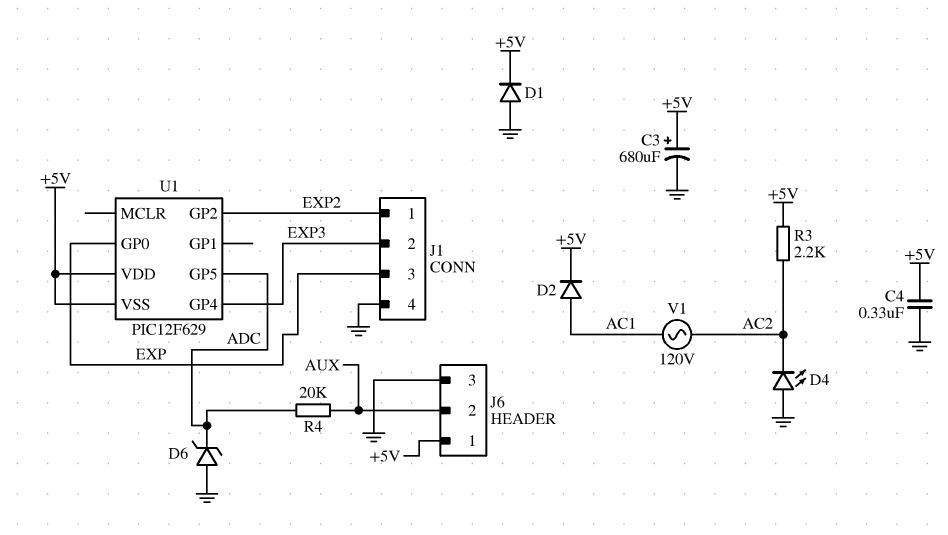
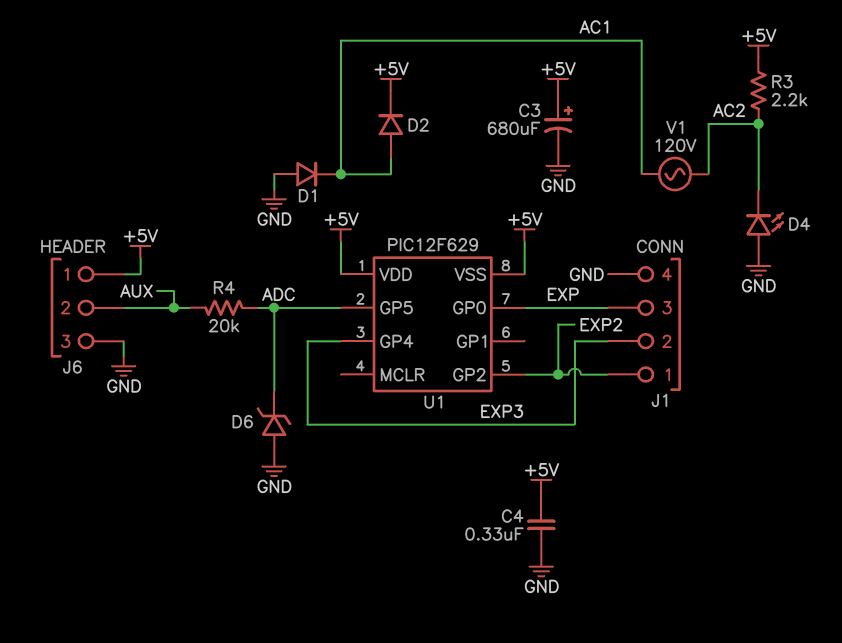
D1: diode (A GND, K +5V) -> diode (A GND, K AC1)

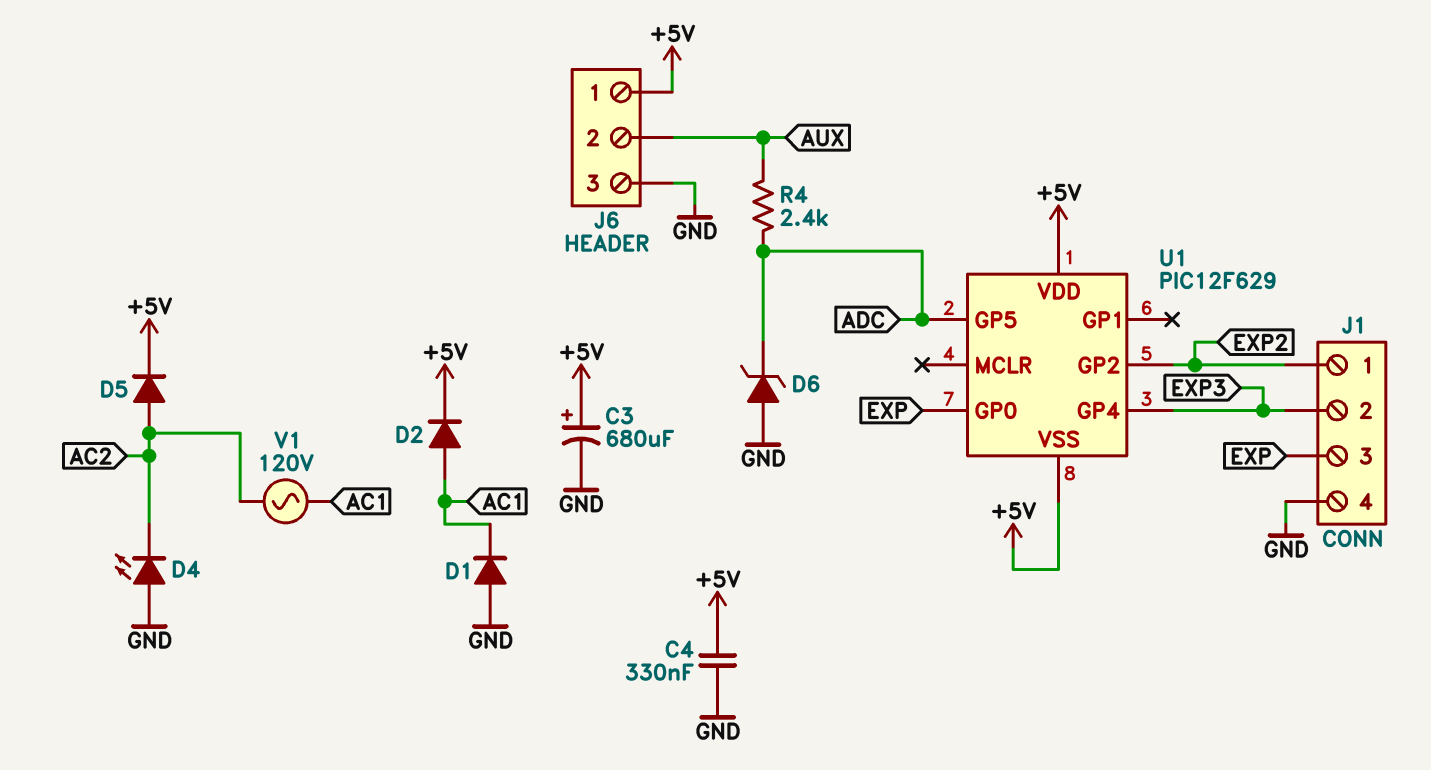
D5: none -> diode (A AC2, K +5V)
R3: 2.2k (+5V, AC2) -> none
R4: 20k (ADC, AUX) -> 2.4k (ADC, AUX)

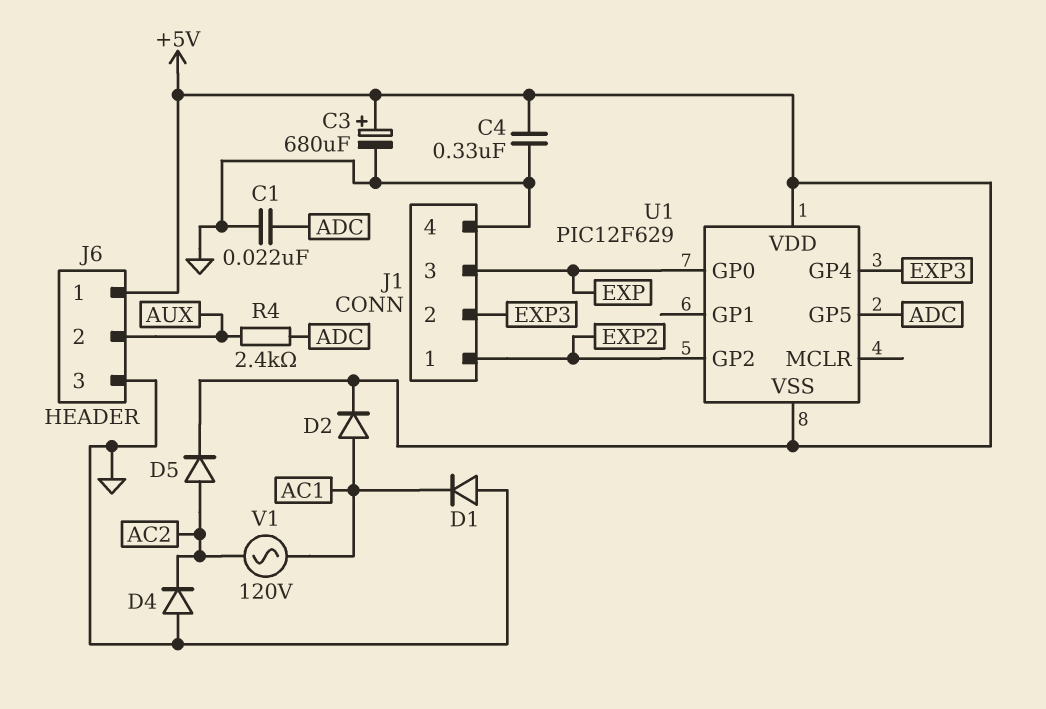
C1: none -> 22nF (ADC, GND)
D4: LED (A GND, K AC2) -> diode (A GND, K AC2)
D6: zener (A GND, K ADC) -> none

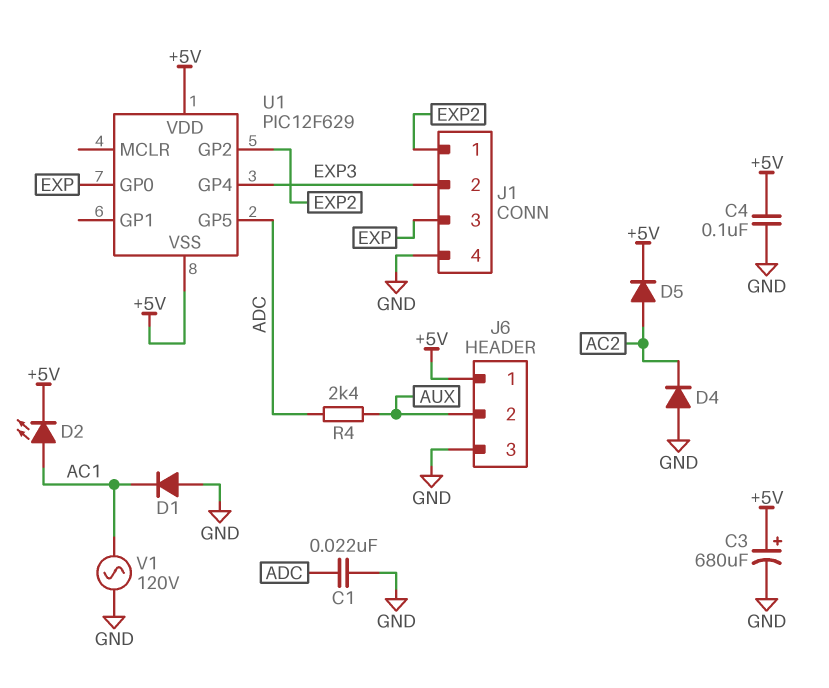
C4: 330nF (+5V, GND) -> 100nF (+5V, GND)
D2: diode (A AC1, K +5V) -> LED (A AC1, K +5V)
V1: AC 120V (AC1, AC2) -> AC 120V (AC1, GND)

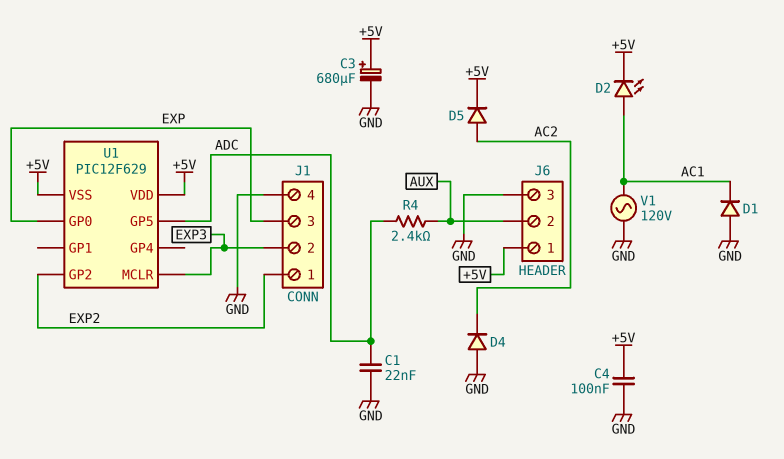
U1 pin GP4: EXP3 -> none
U1 pin MCLR: none -> EXP3

